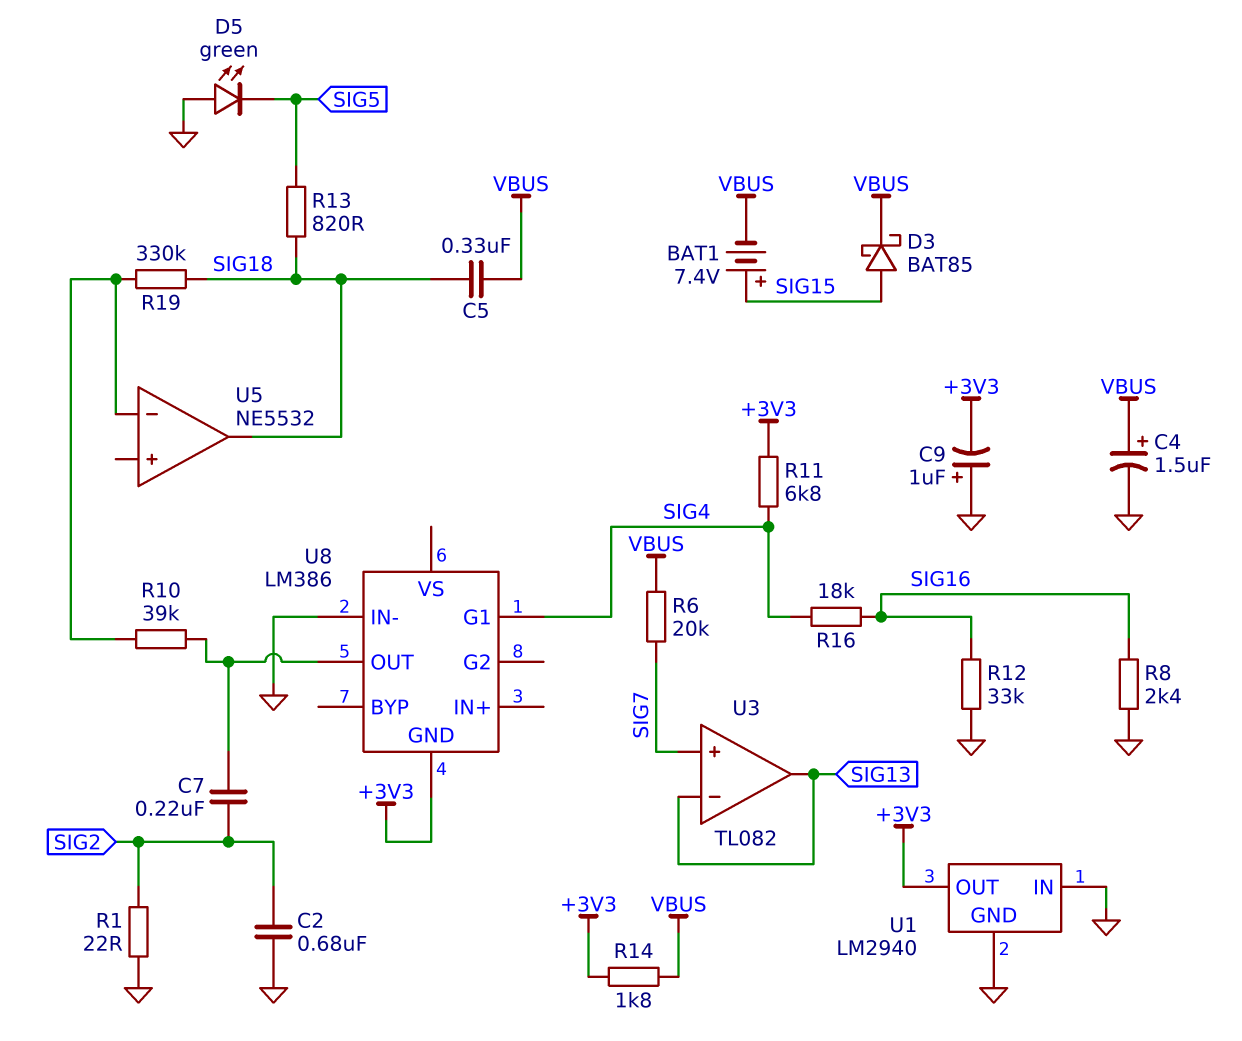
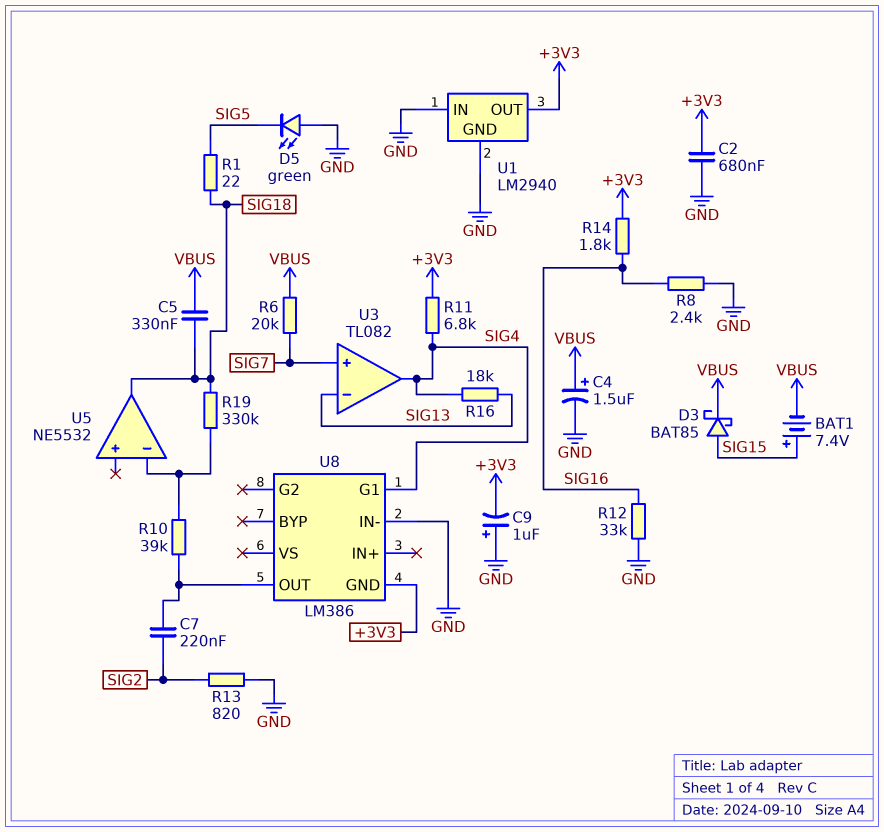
C2: 680nF (GND, SIG2) -> 680nF (+3V3, GND)
R1: 22 (GND, SIG2) -> 22 (SIG5, SIG18)
R13: 820 (SIG5, SIG18) -> 820 (GND, SIG2)
R14: 1.8k (+3V3, VBUS) -> 1.8k (+3V3, SIG16)
R16: 18k (SIG4, SIG16) -> 18k (SIG4, SIG13)
U3 pin out: SIG13 -> SIG4

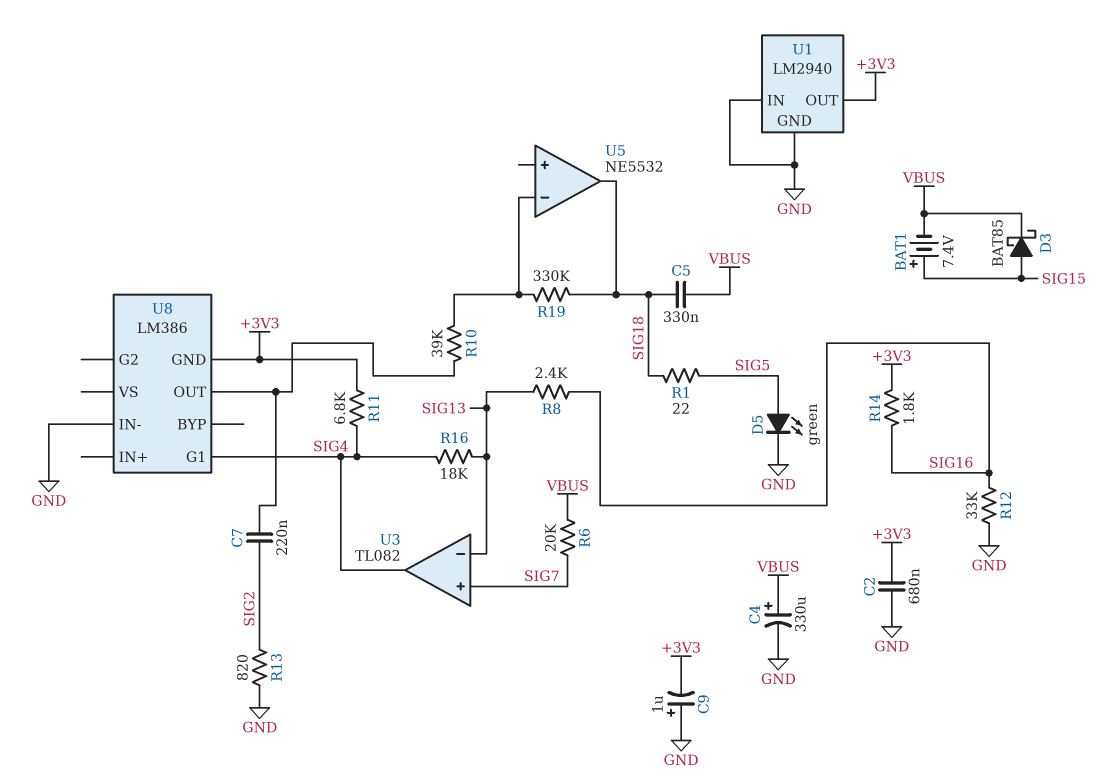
C4: 1.5uF (plus VBUS, minus GND) -> 330uF (plus VBUS, minus GND)
D5: LED green (A GND, K SIG5) -> LED green (A SIG5, K GND)
R8: 2.4k (GND, SIG16) -> 2.4k (SIG13, SIG16)

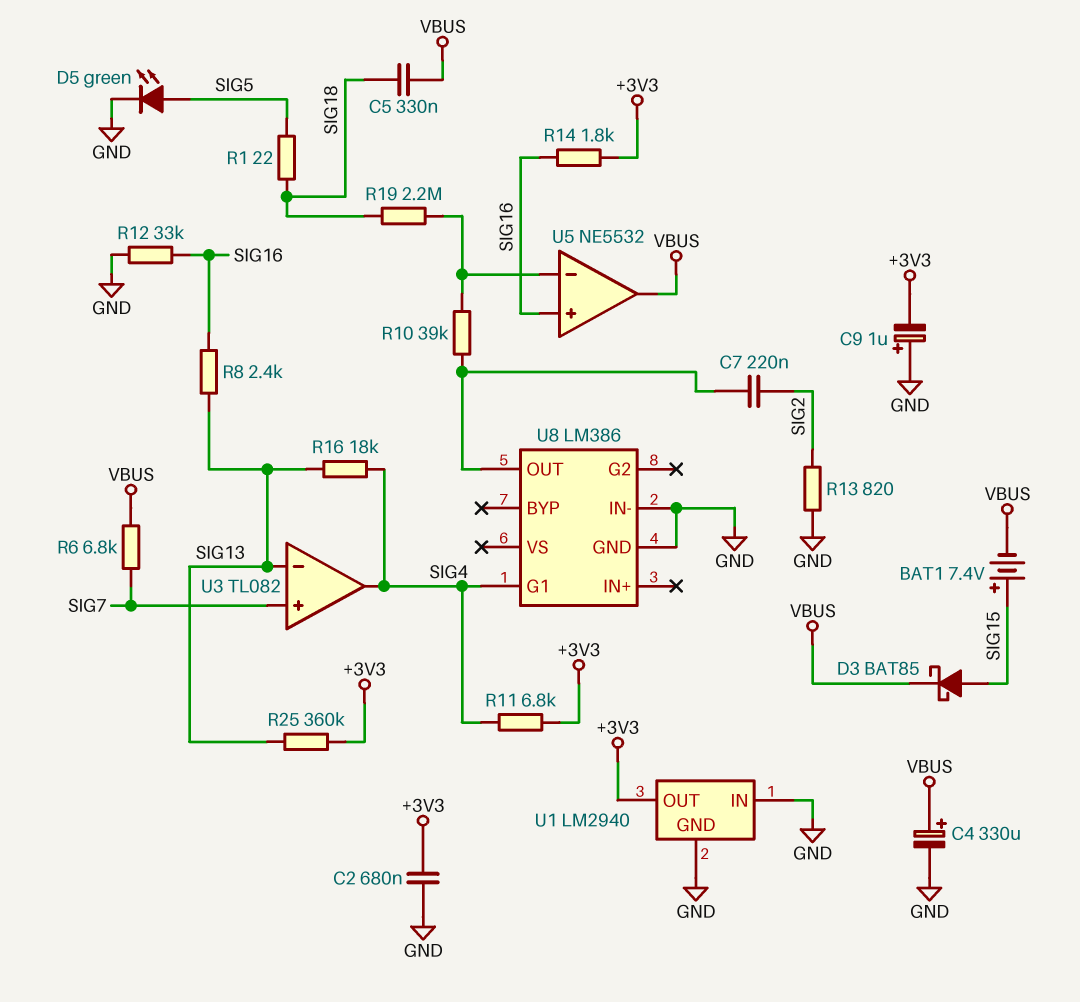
R6: 20k (SIG7, VBUS) -> 6.8k (SIG7, VBUS)
R19: 330k (SIG18, U5/in-) -> 2.2M (SIG18, U5/in-)
R25: none -> 360k (+3V3, SIG13)
U5 pin in+: none -> SIG16
U5 pin out: SIG18 -> VBUS
U8 pin GND: +3V3 -> GND

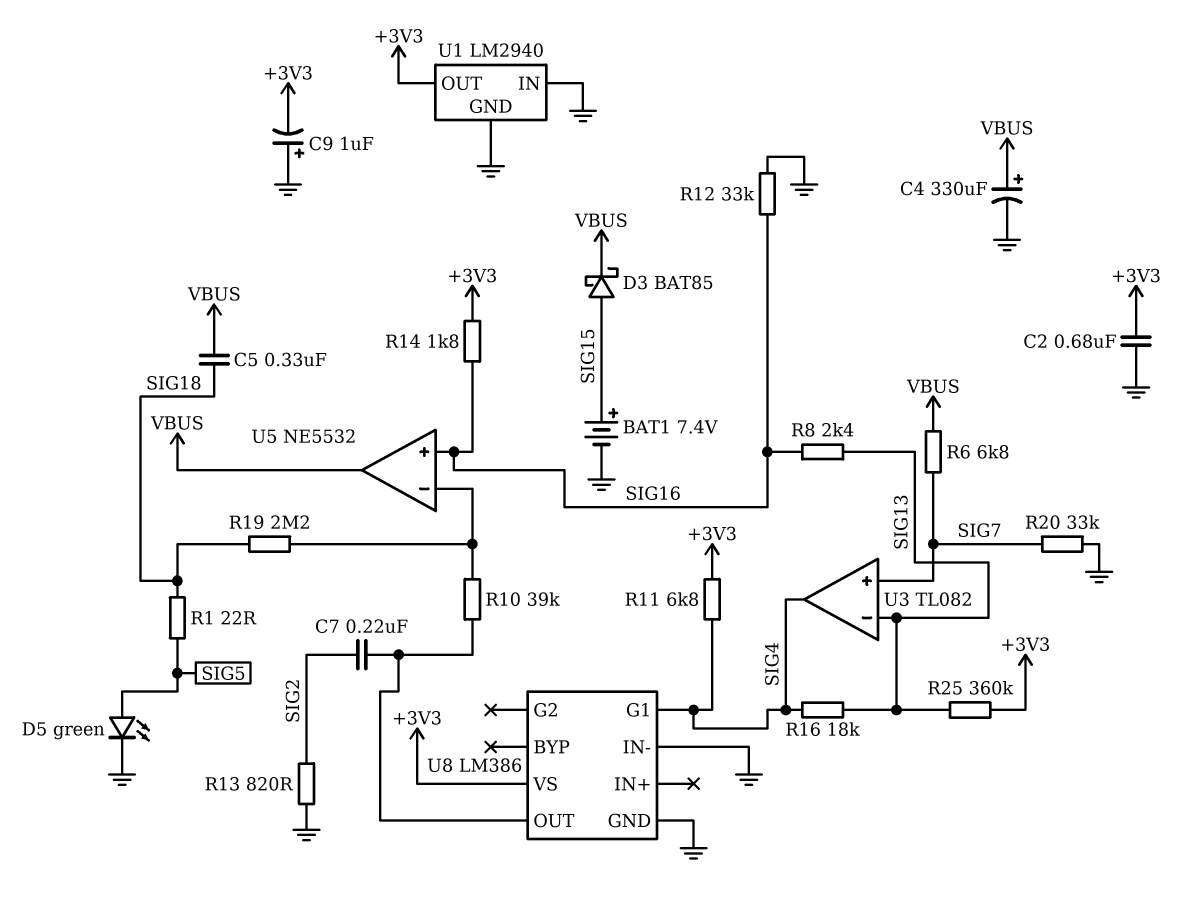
BAT1: 7.4V (plus SIG15, minus VBUS) -> 7.4V (plus SIG15, minus GND)
R20: none -> 33k (GND, SIG7)
U8 pin VS: none -> +3V3

